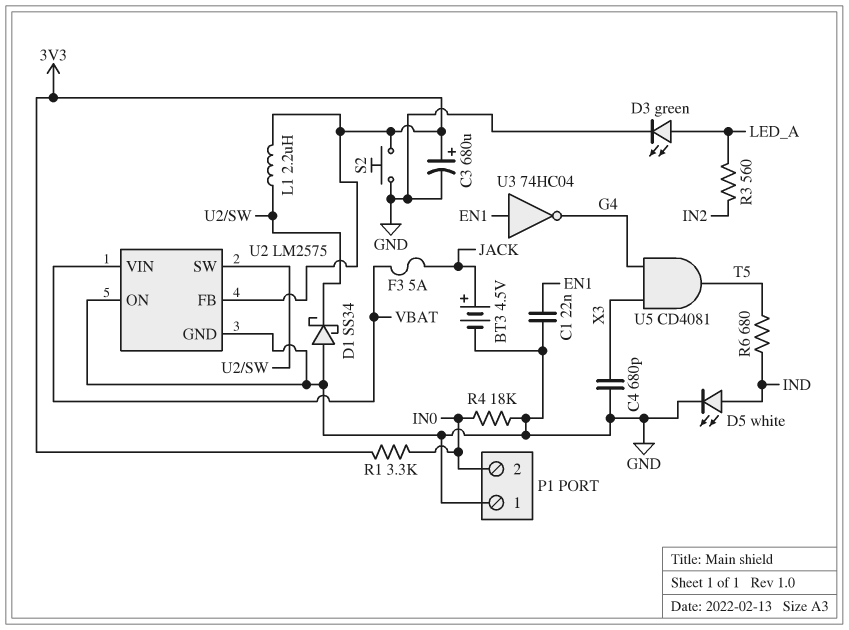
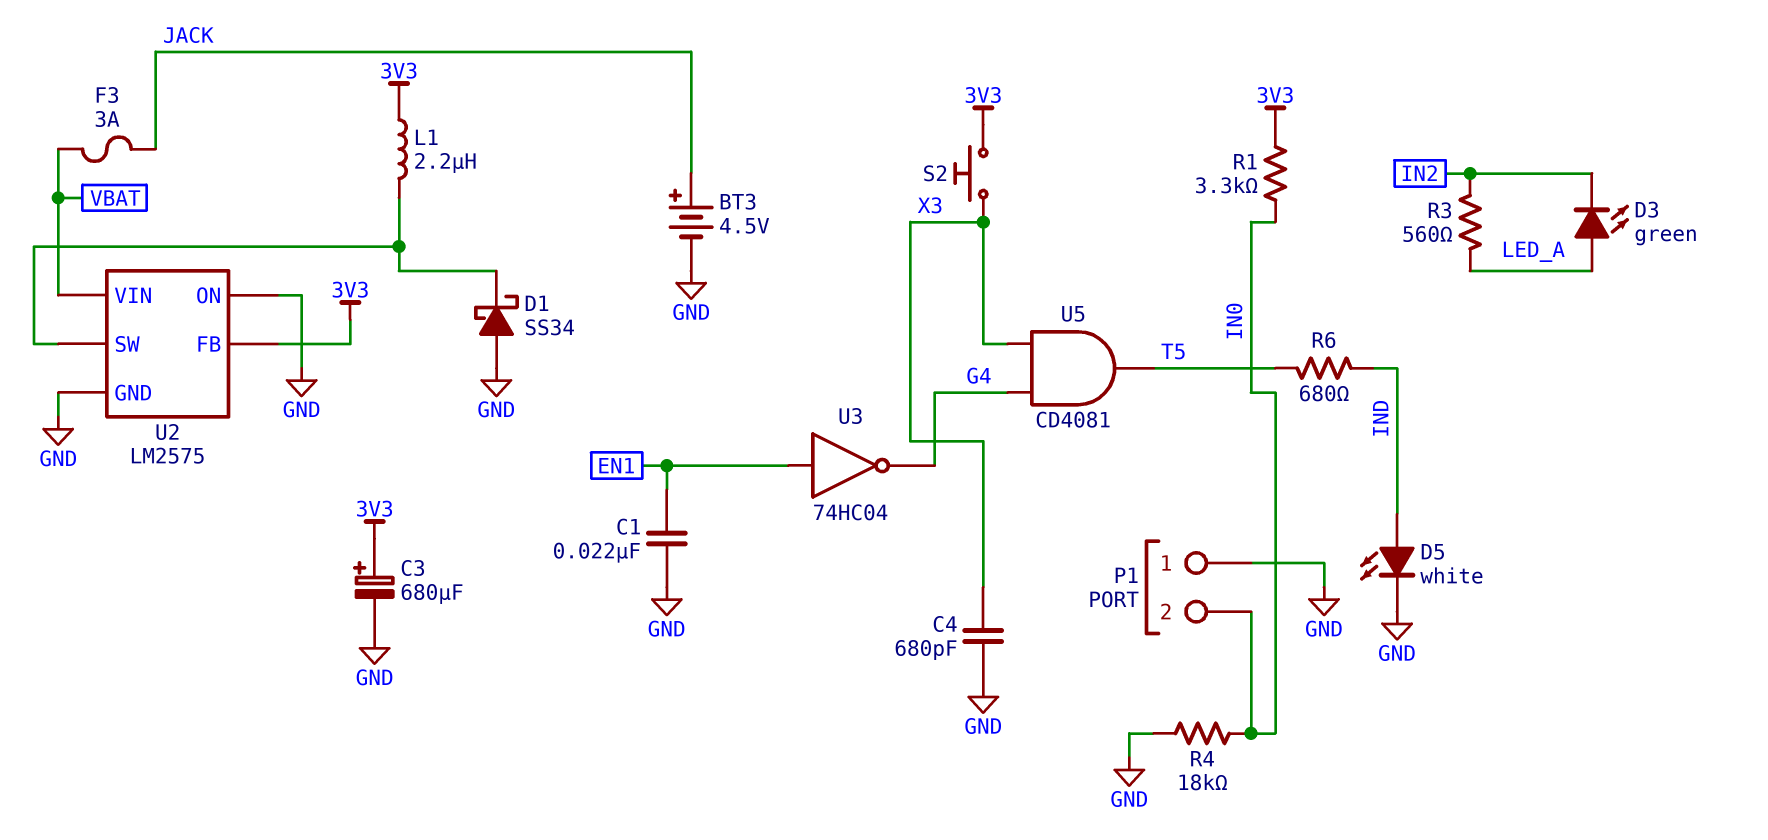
D3: LED green (A LED_A, K GND) -> LED green (A LED_A, K IN2)
F3: 5A (JACK, VBAT) -> 3A (JACK, VBAT)
S2: button (3V3, GND) -> button (3V3, X3)

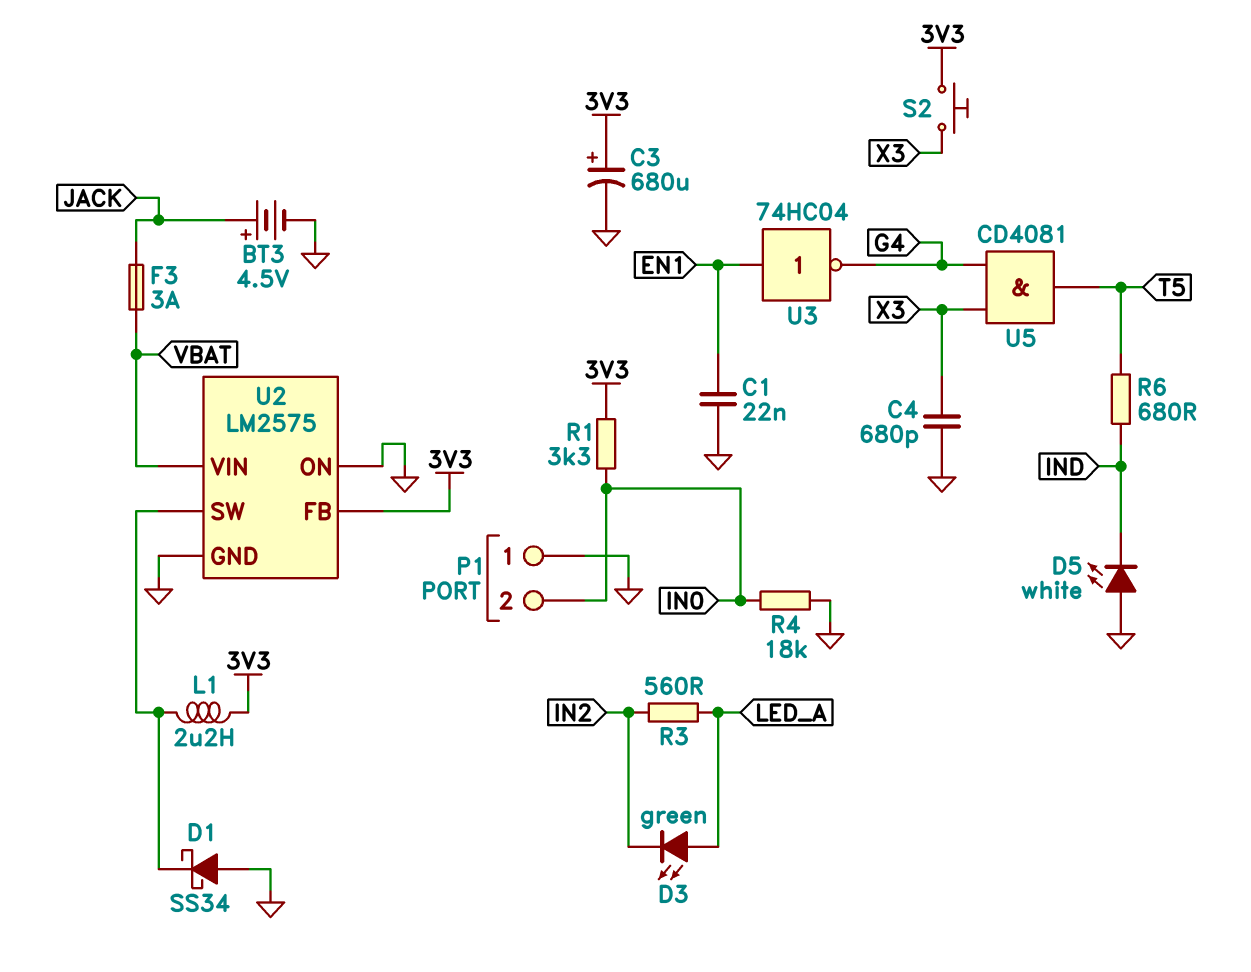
D5: LED white (A IND, K GND) -> LED white (A GND, K IND)

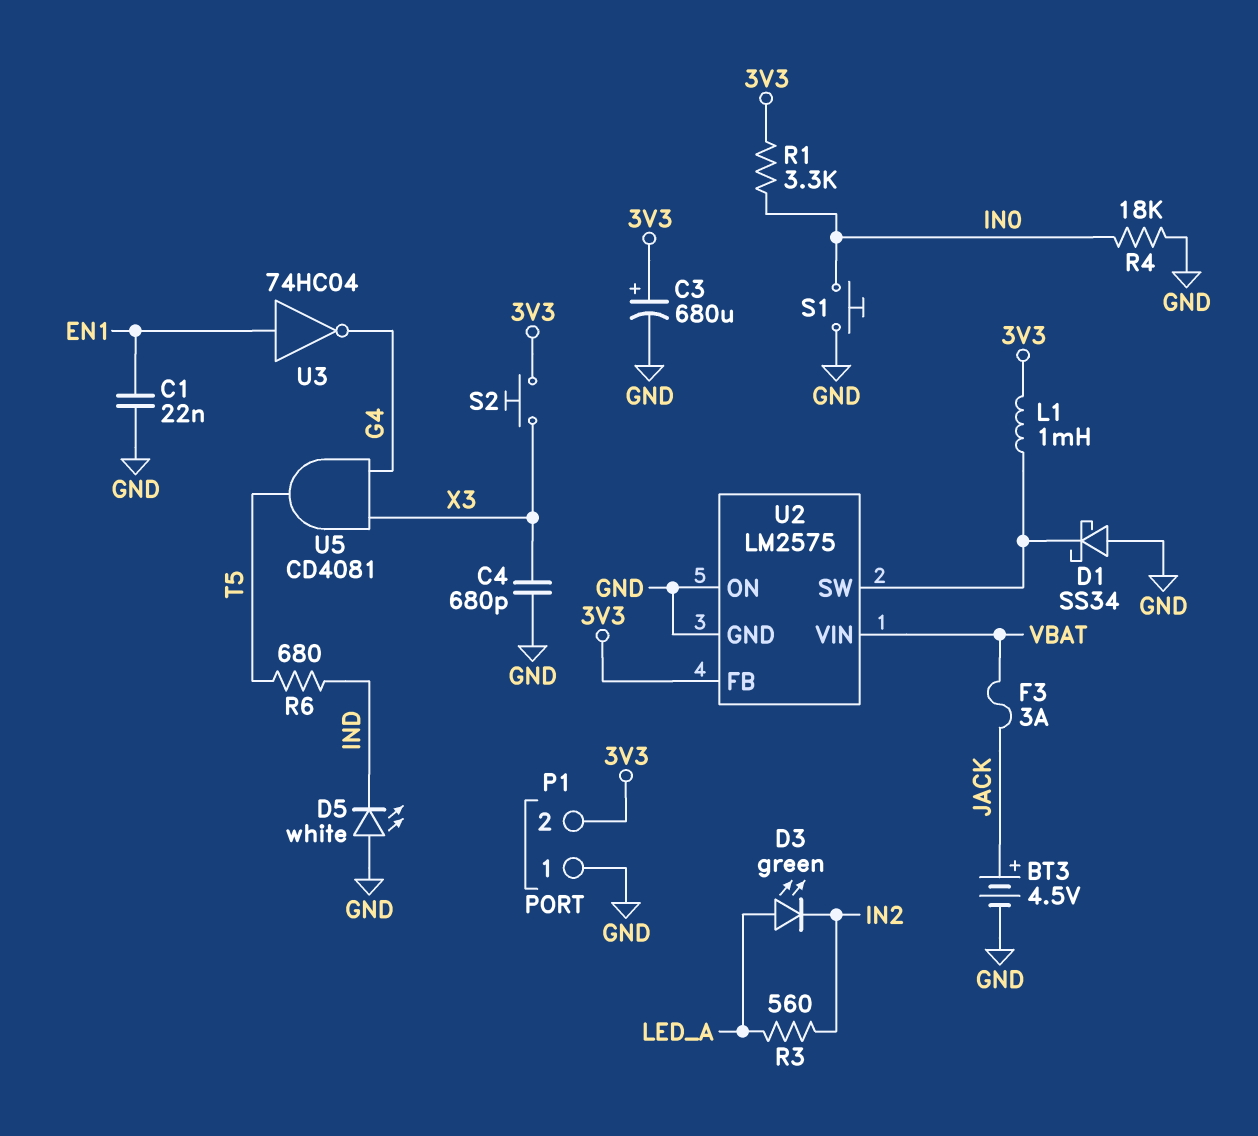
L1: 2.2uH (3V3, U2/SW) -> 1mH (3V3, U2/SW)
P1 pin 2: IN0 -> 3V3
S1: none -> button (GND, IN0)

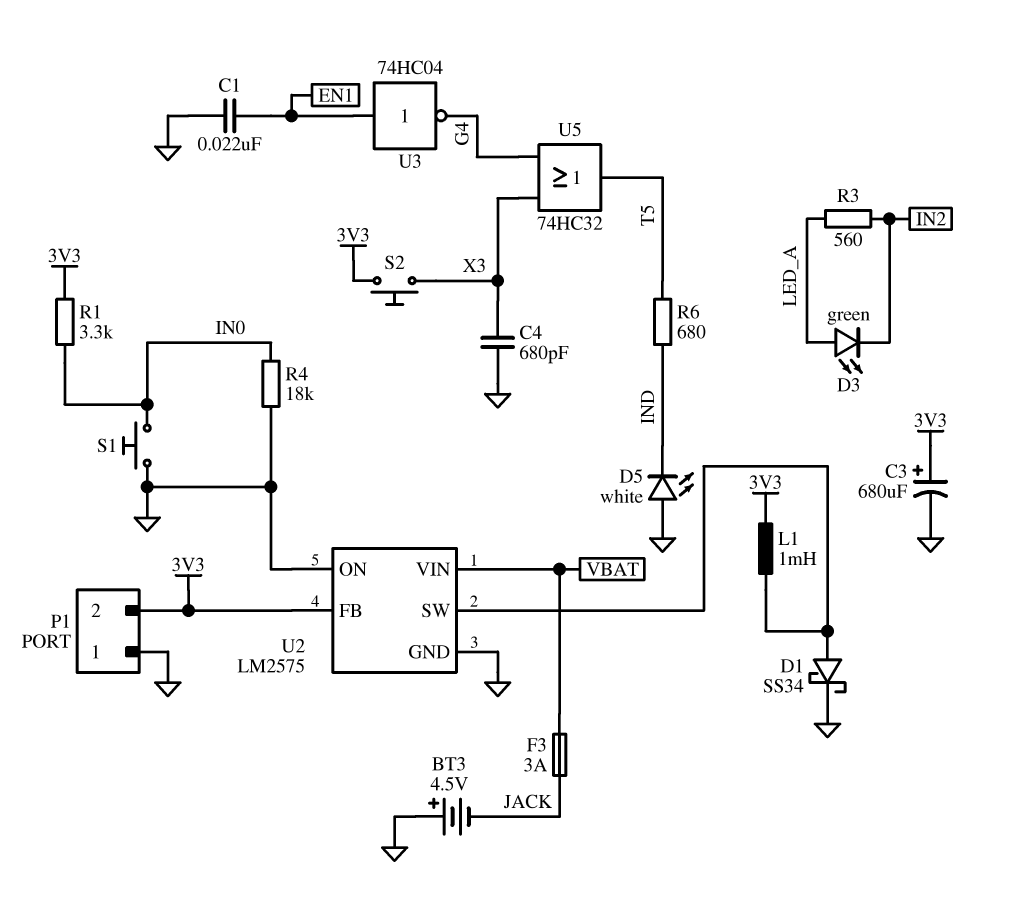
BT3: 4.5V (plus JACK, minus GND) -> 4.5V (plus GND, minus JACK)
D1: schottky SS34 (A GND, K U2/SW) -> schottky SS34 (A U2/SW, K GND)
U5: AND CD4081 (in G4, in X3, out T5) -> OR 74HC32 (in G4, in X3, out T5)

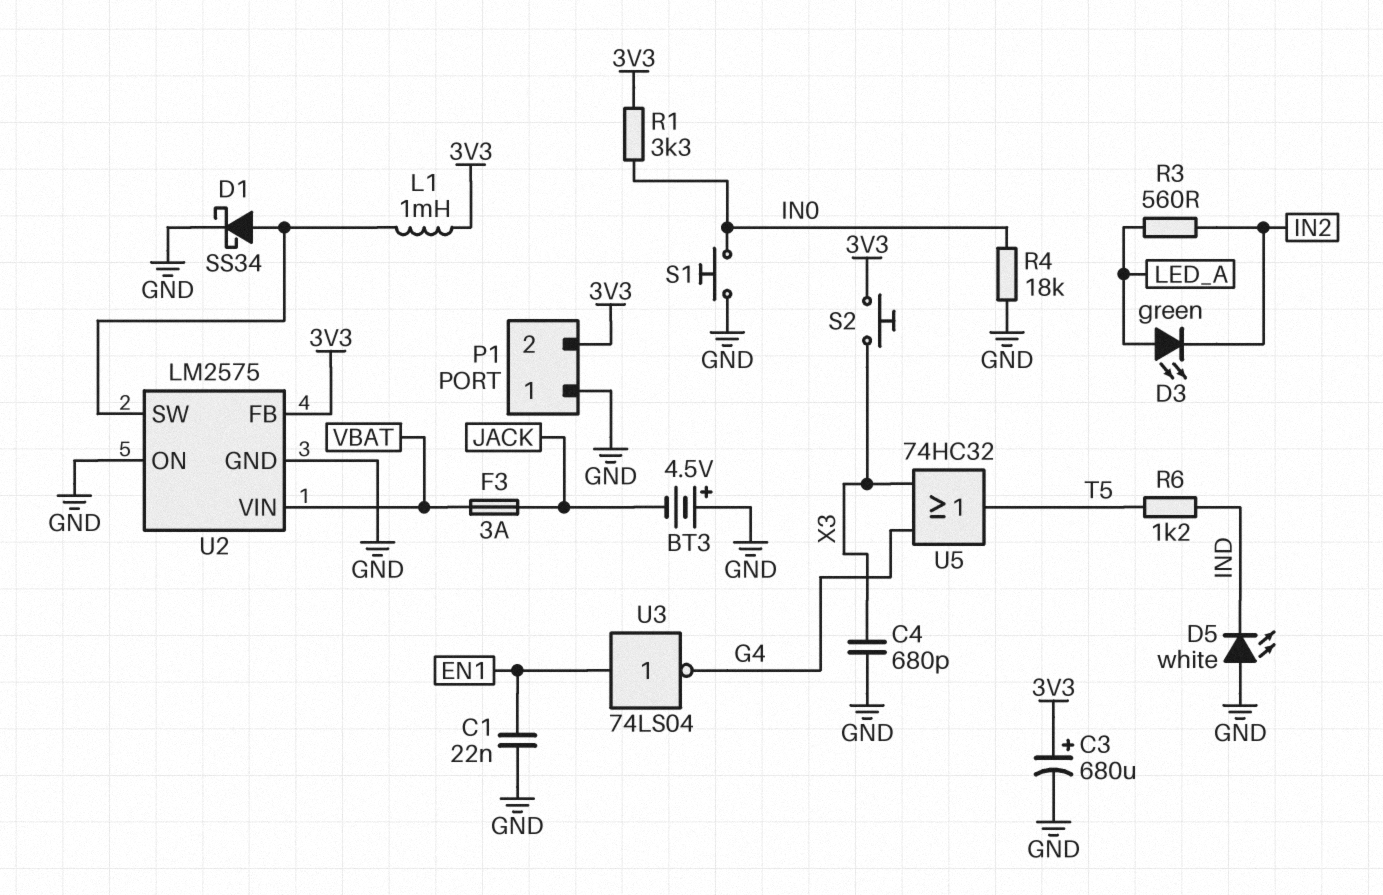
R6: 680 (IND, T5) -> 1.2k (IND, T5)
U3: NOT 74HC04 (in EN1, out G4) -> NOT 74LS04 (in EN1, out G4)

